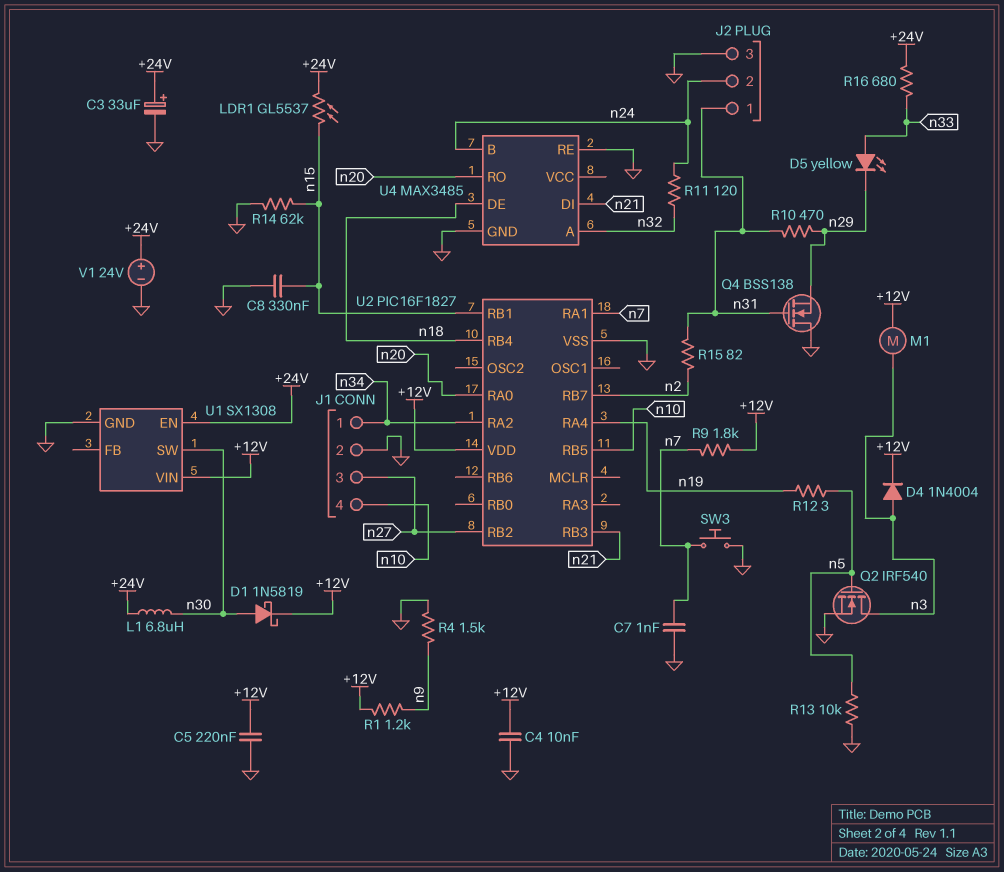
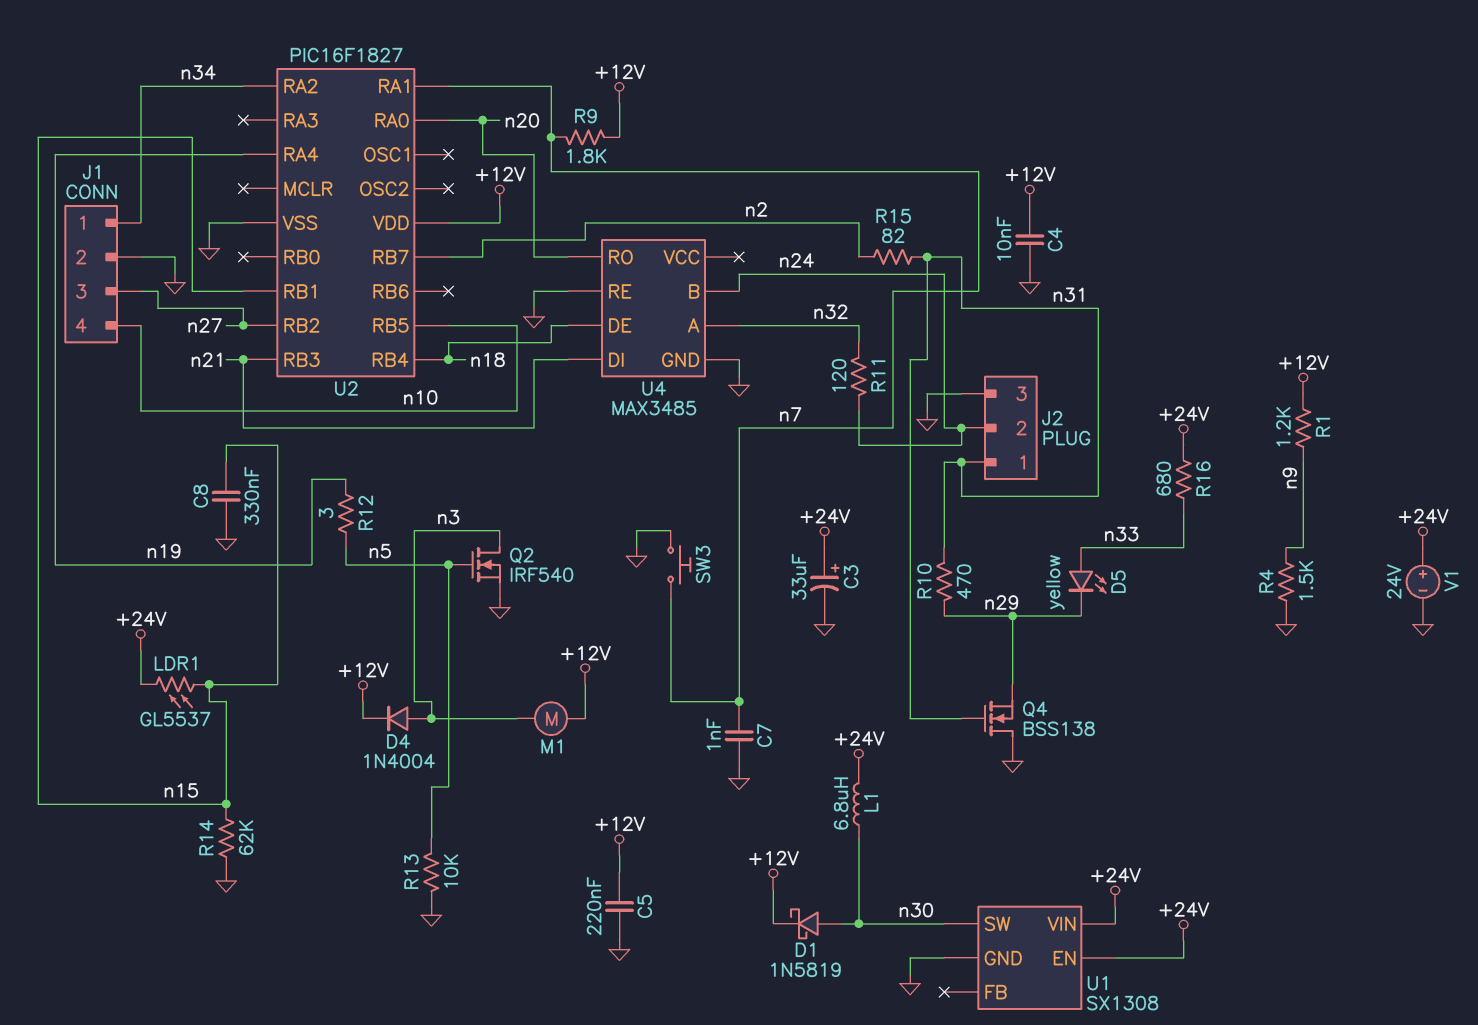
U1 pin VIN: +12V -> +24V

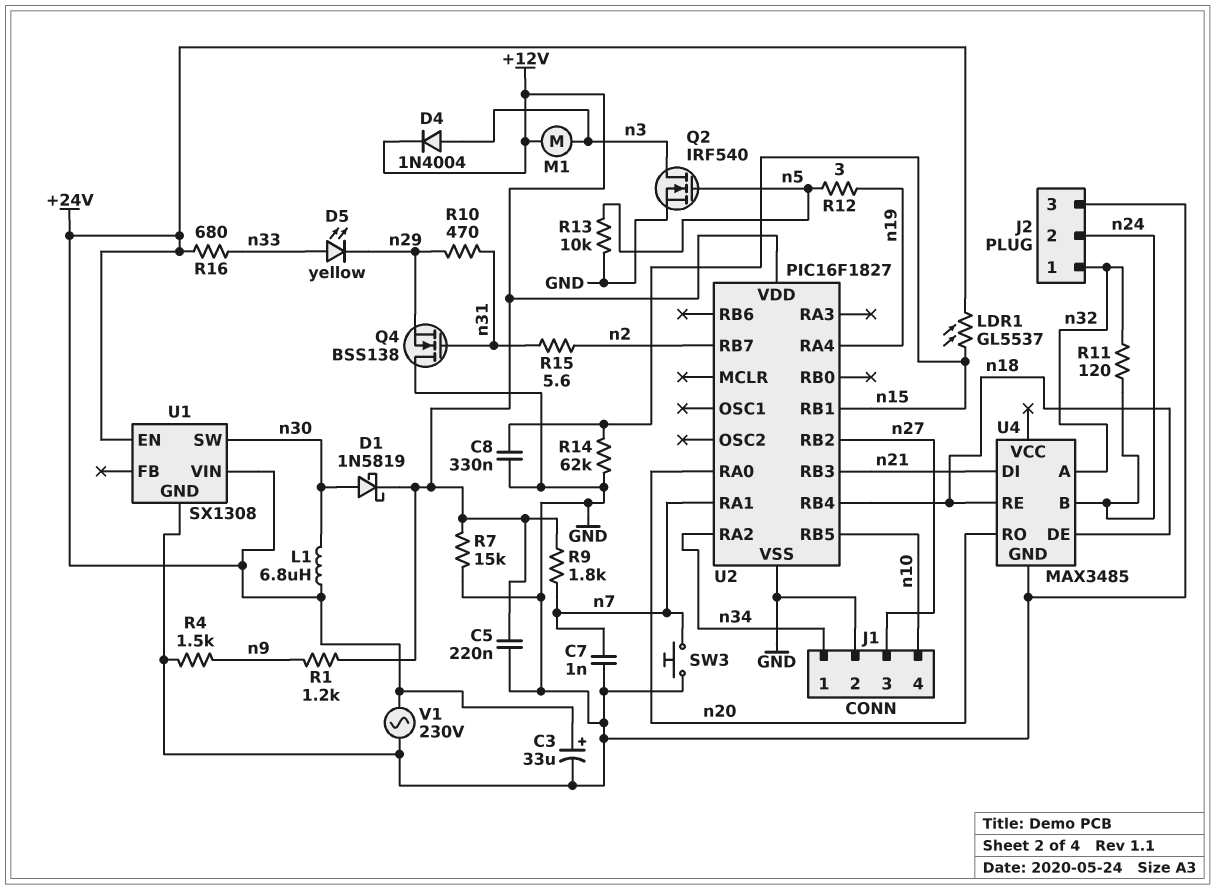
C4: 10nF (+12V, GND) -> none
J2 pin 1: n31 -> n32
R7: none -> 15k (+12V, GND)
R15: 82 (n2, n31) -> 5.6 (n2, n31)
U4 pin RE: GND -> n18
V1: 24V (plus +24V, minus GND) -> AC 230V (+24V, GND)

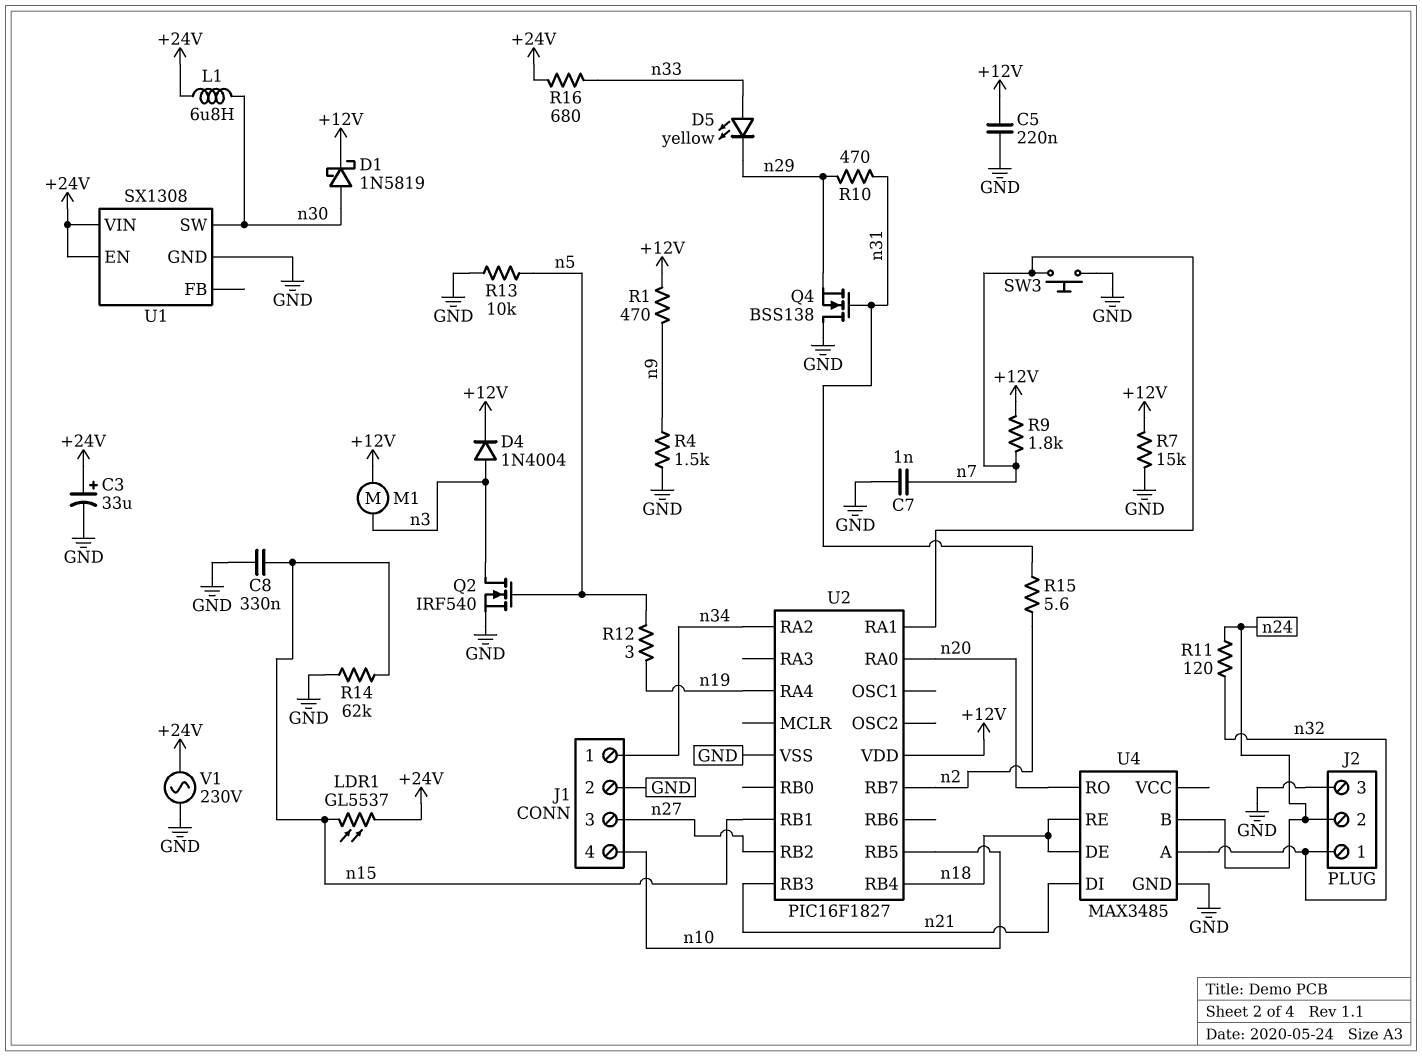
R1: 1.2k (+12V, n9) -> 470 (+12V, n9)

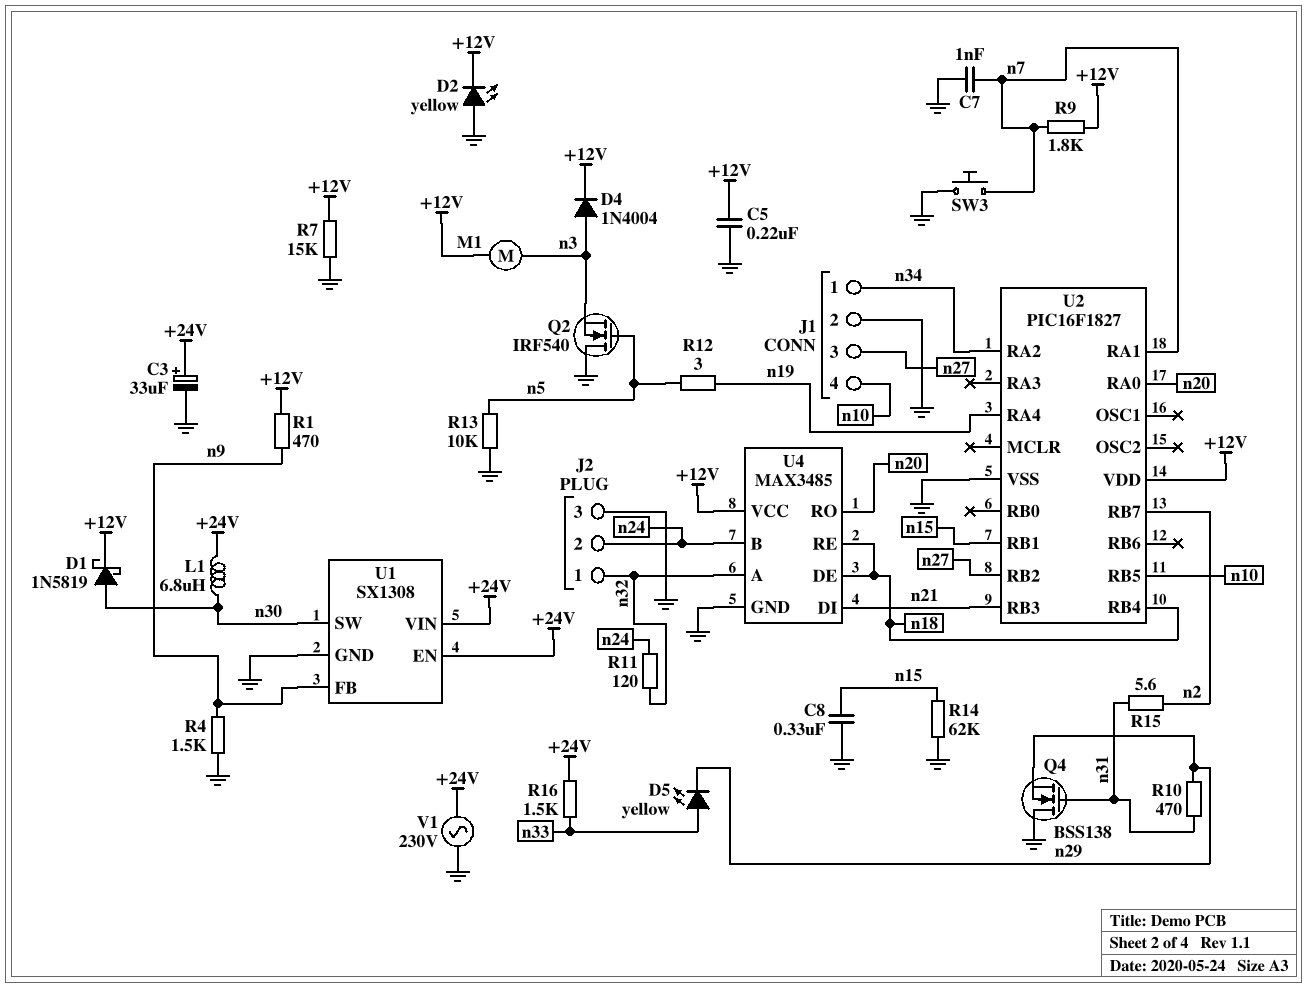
D2: none -> LED yellow (A GND, K +12V)
LDR1: GL5537 (+24V, n15) -> none
Q2: NMOS IRF540 (G n5, D n3, S GND) -> NMOS IRF540 (G n5, D GND, S n3)
R16: 680 (+24V, n33) -> 1.5k (+24V, n33)
U1 pin FB: none -> n9
U4 pin VCC: none -> +12V

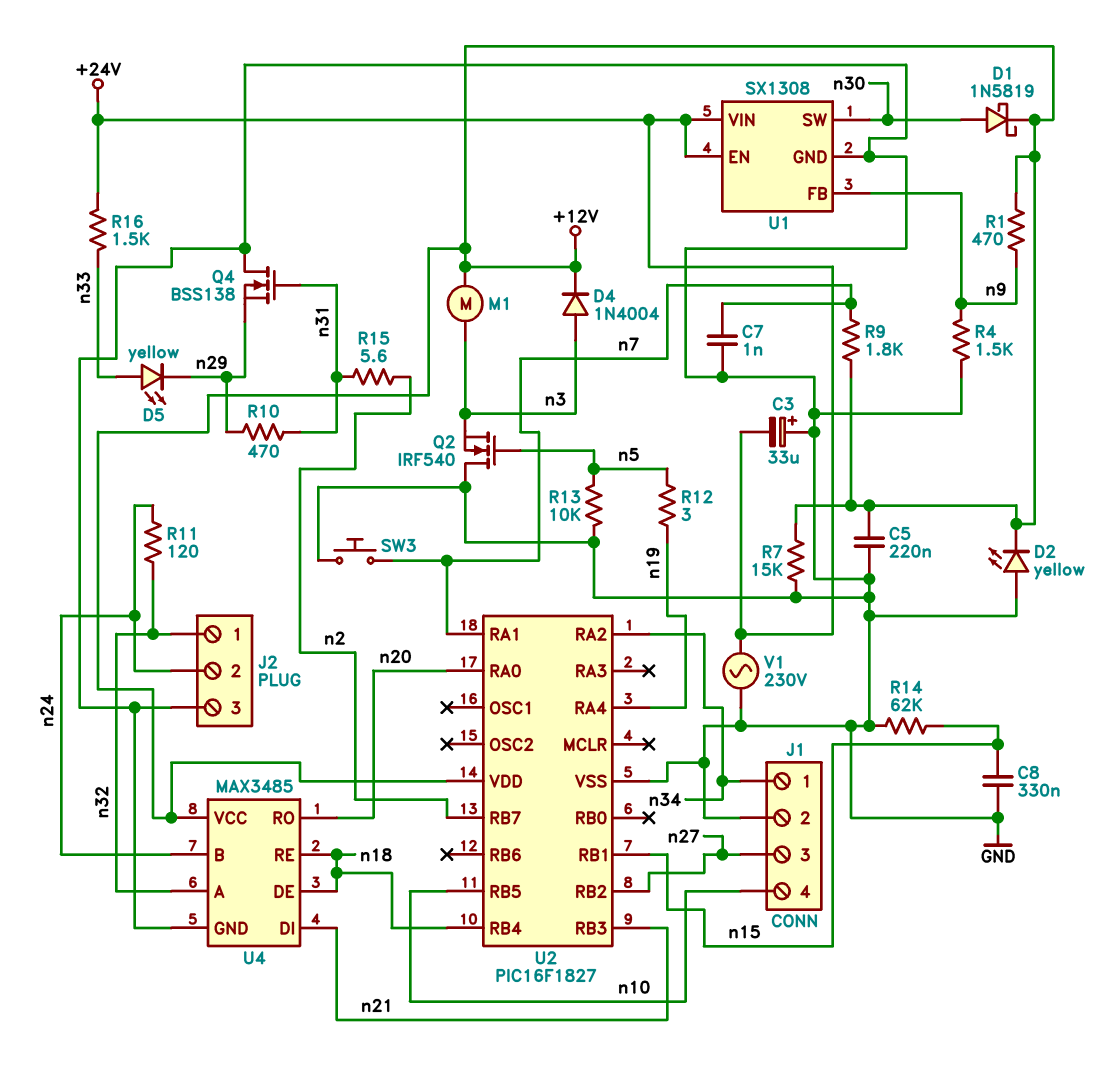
C3: 33uF (plus +24V, minus GND) -> 33uF (plus GND, minus +24V)
L1: 6.8uH (+24V, n30) -> none

